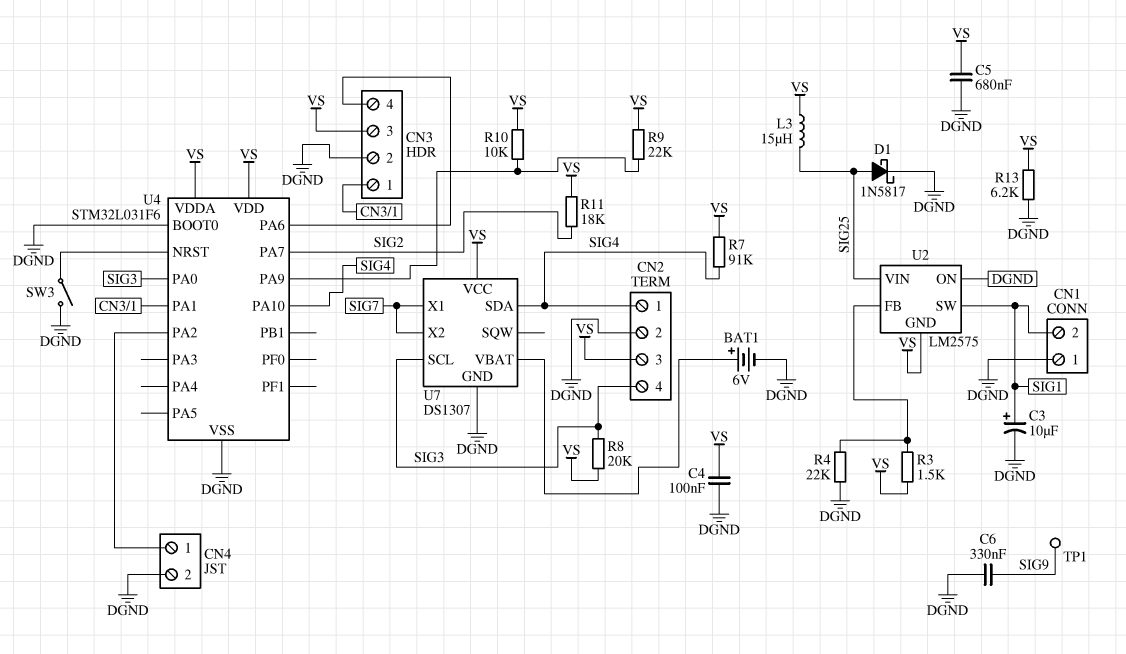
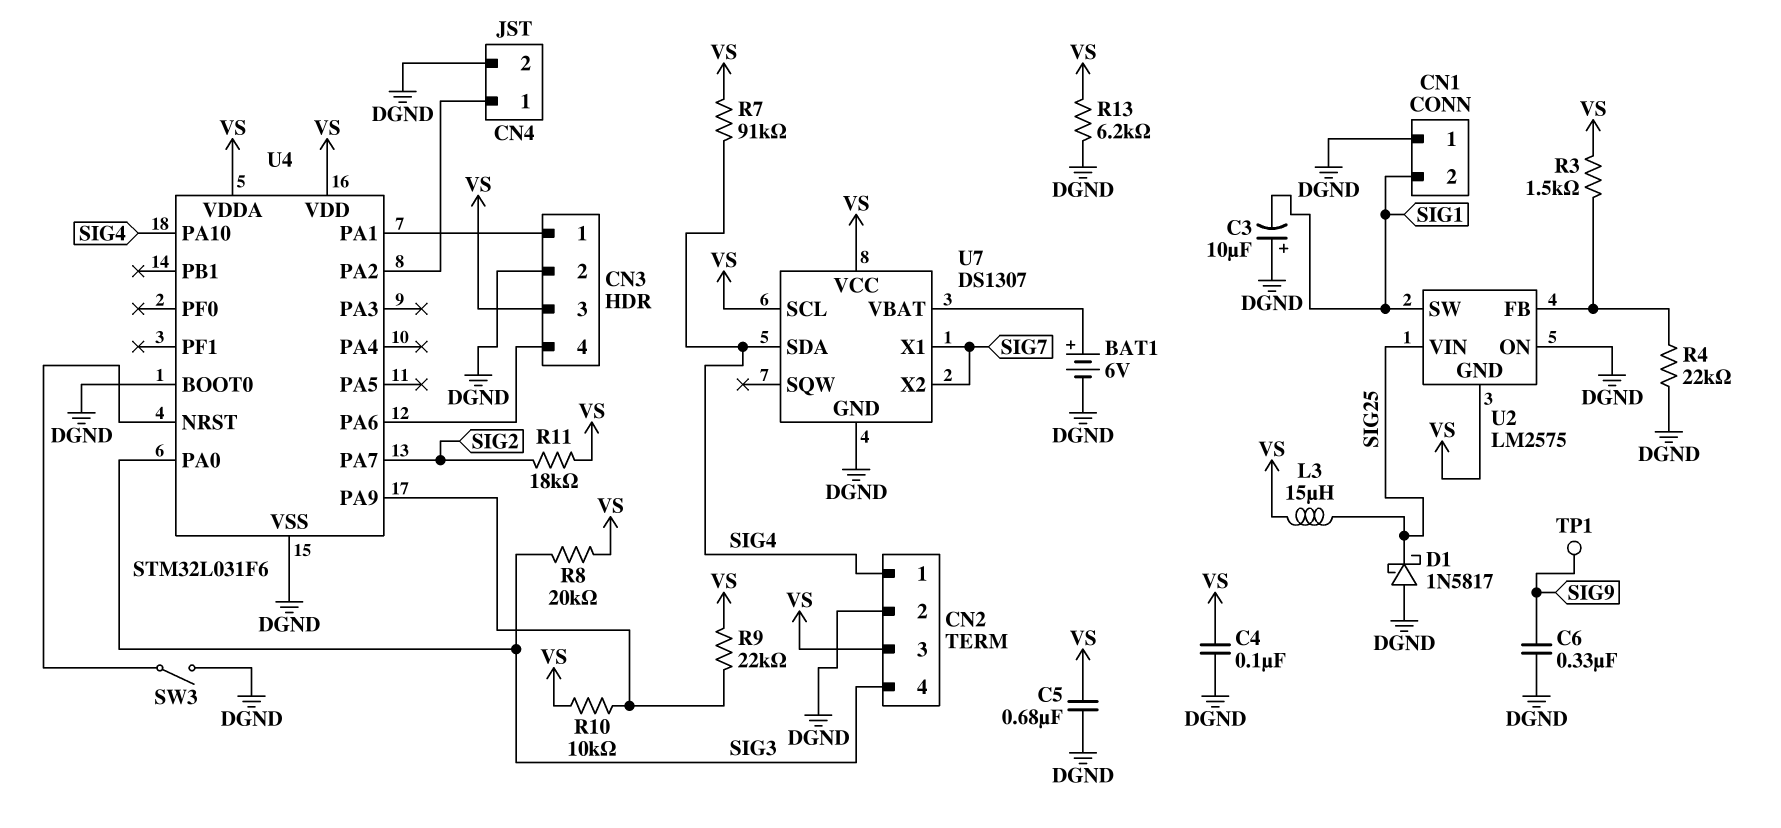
C3: 10uF (plus SIG1, minus DGND) -> 10uF (plus DGND, minus SIG1)
D1: schottky 1N5817 (A SIG25, K DGND) -> schottky 1N5817 (A DGND, K SIG25)
U7 pin SCL: SIG3 -> VS

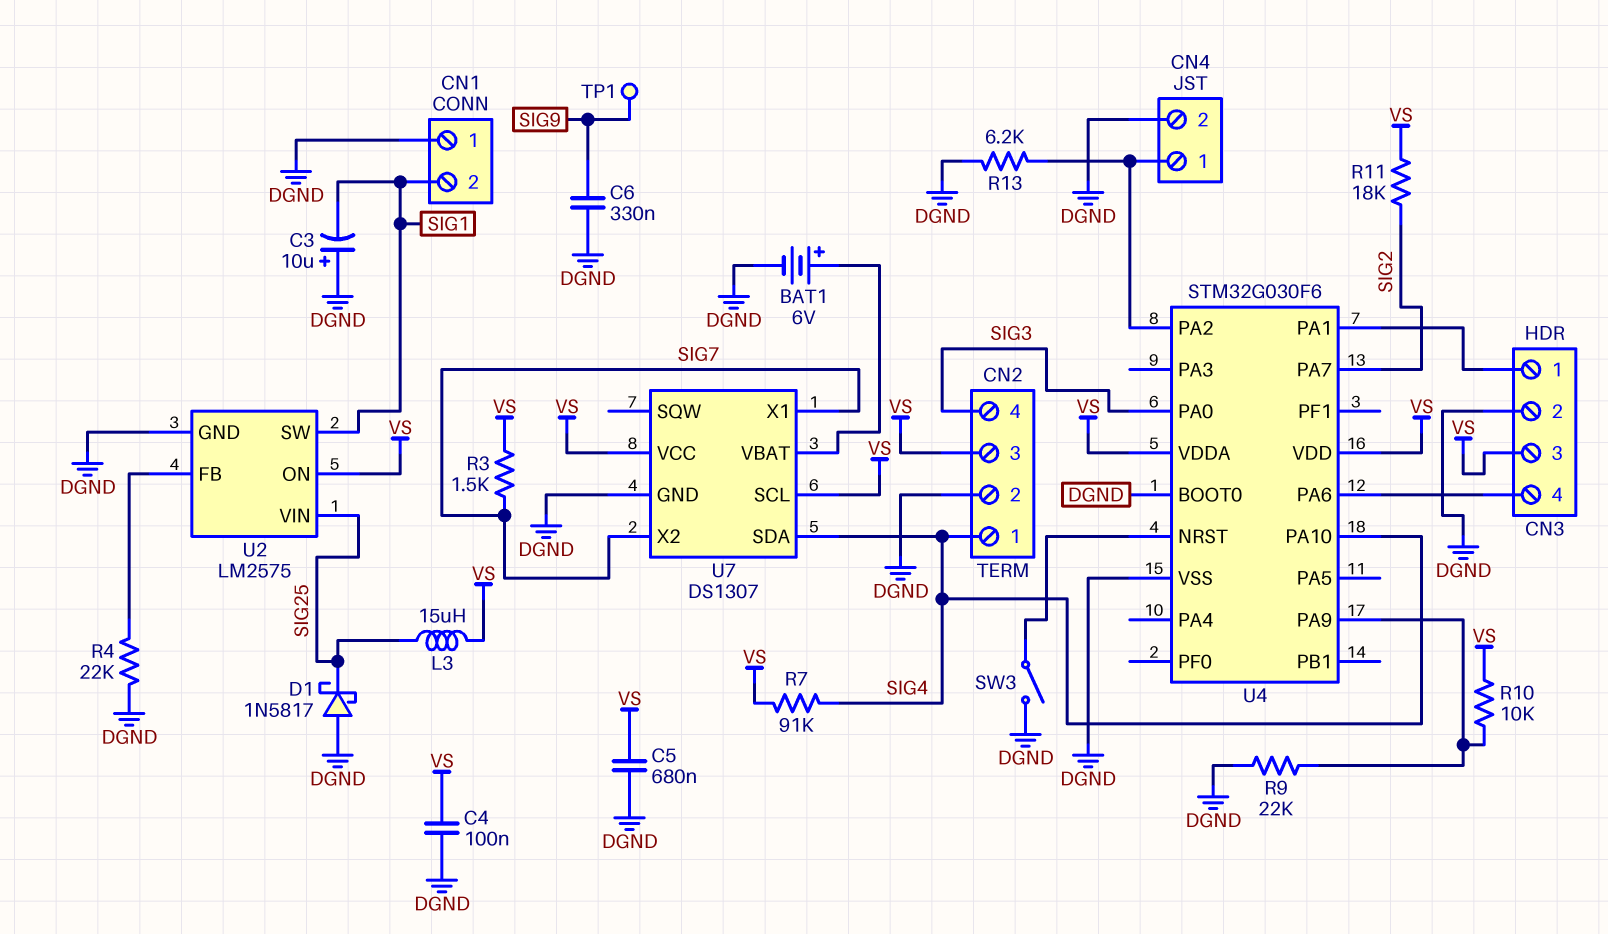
R3: 1.5k (U2/FB, VS) -> 1.5k (SIG7, VS)
R8: 20k (SIG3, VS) -> none
R9: 22k (U4/PA9, VS) -> 22k (DGND, U4/PA9)
R13: 6.2k (DGND, VS) -> 6.2k (CN4/1, DGND)
U2 pin GND: VS -> DGND
U2 pin ON: DGND -> VS
U4: STM32L031F6 -> STM32G030F6

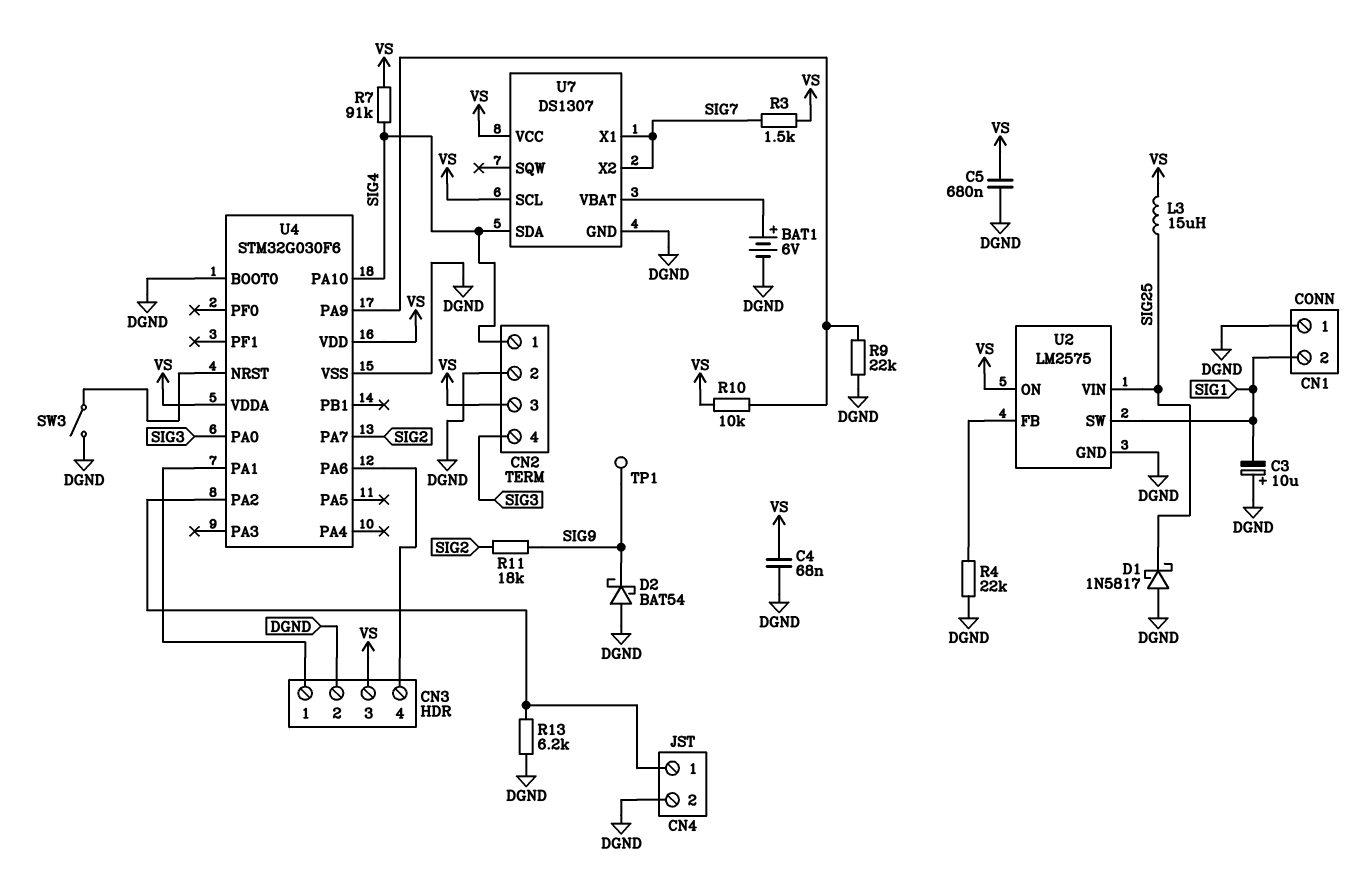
C4: 100nF (DGND, VS) -> 68nF (DGND, VS)
C6: 330nF (DGND, SIG9) -> none
D2: none -> schottky BAT54 (A DGND, K SIG9)
R11: 18k (SIG2, VS) -> 18k (SIG2, SIG9)

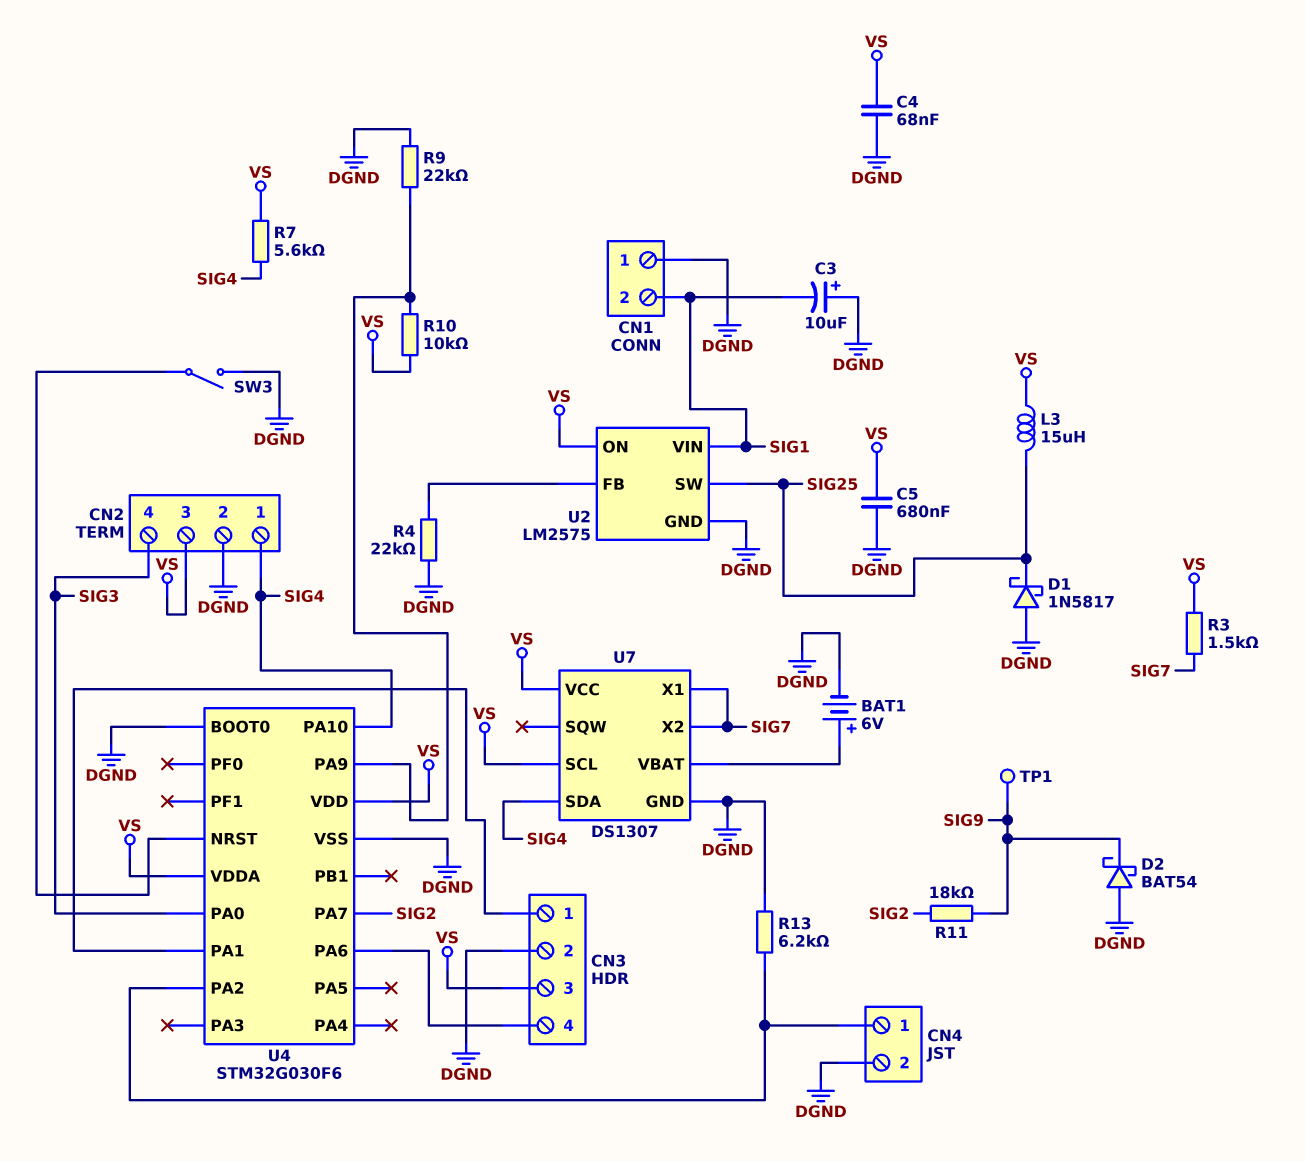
R7: 91k (SIG4, VS) -> 5.6k (SIG4, VS)
U2 pin SW: SIG1 -> SIG25
U2 pin VIN: SIG25 -> SIG1

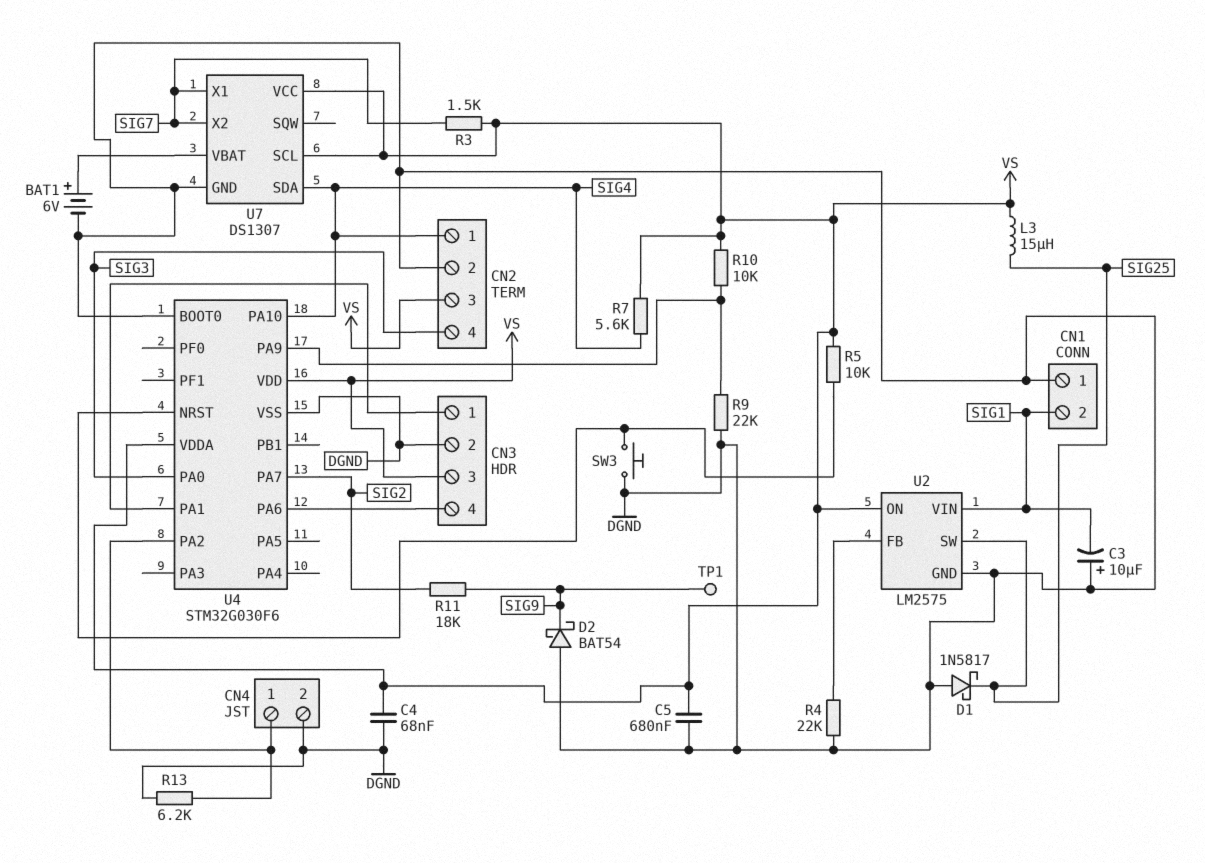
R5: none -> 10k (U4/NRST, VS)
SW3: switch (DGND, U4/NRST) -> button (DGND, U4/NRST)

